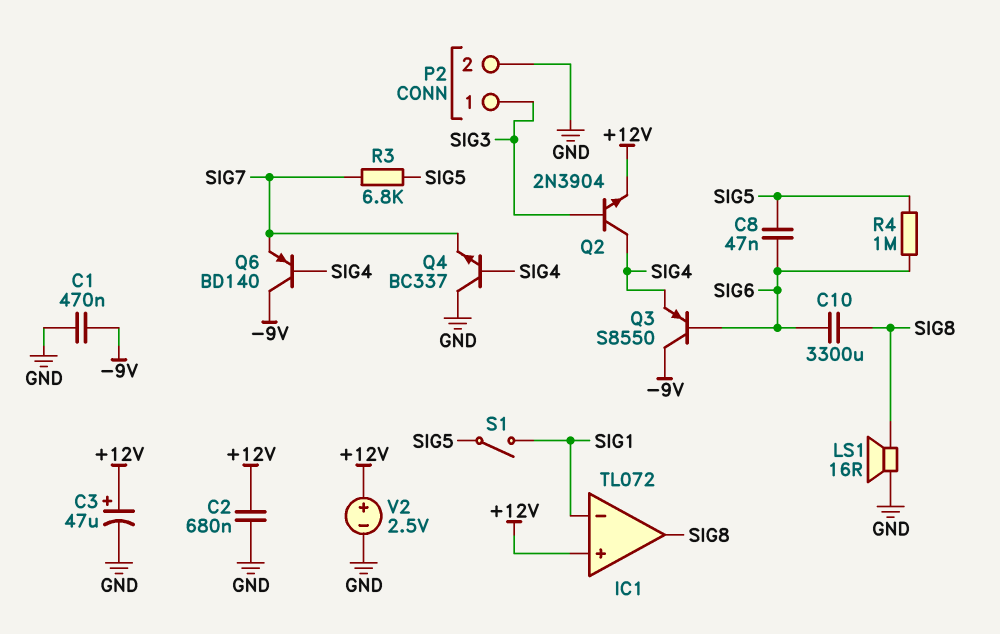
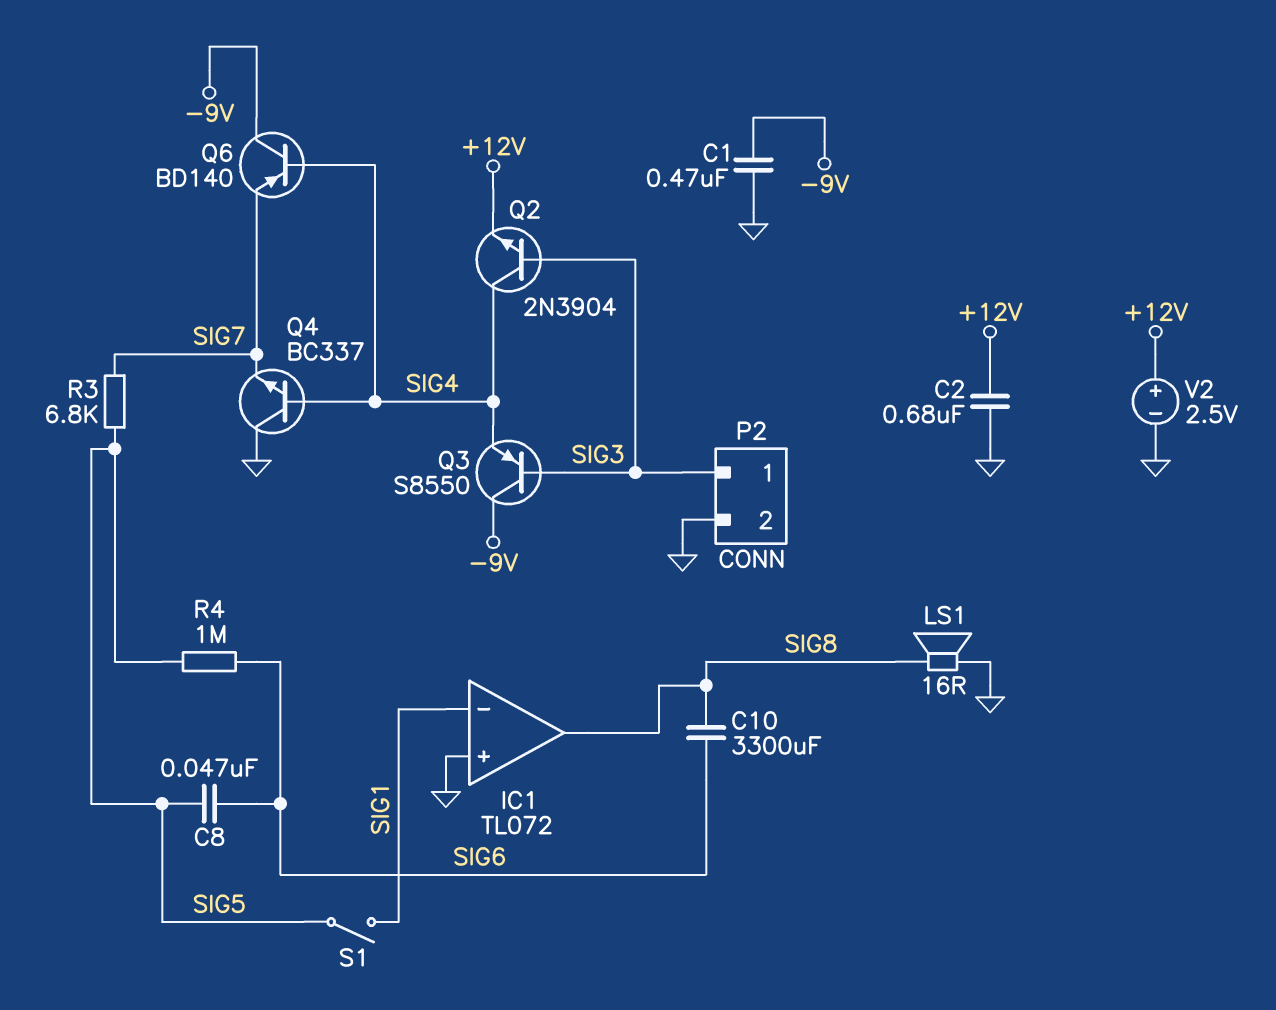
C3: 47uF (plus +12V, minus GND) -> none
IC1 pin in+: +12V -> GND
Q3: PNP S8550 (B SIG6, C -9V, E SIG4) -> PNP S8550 (B SIG3, C -9V, E SIG4)

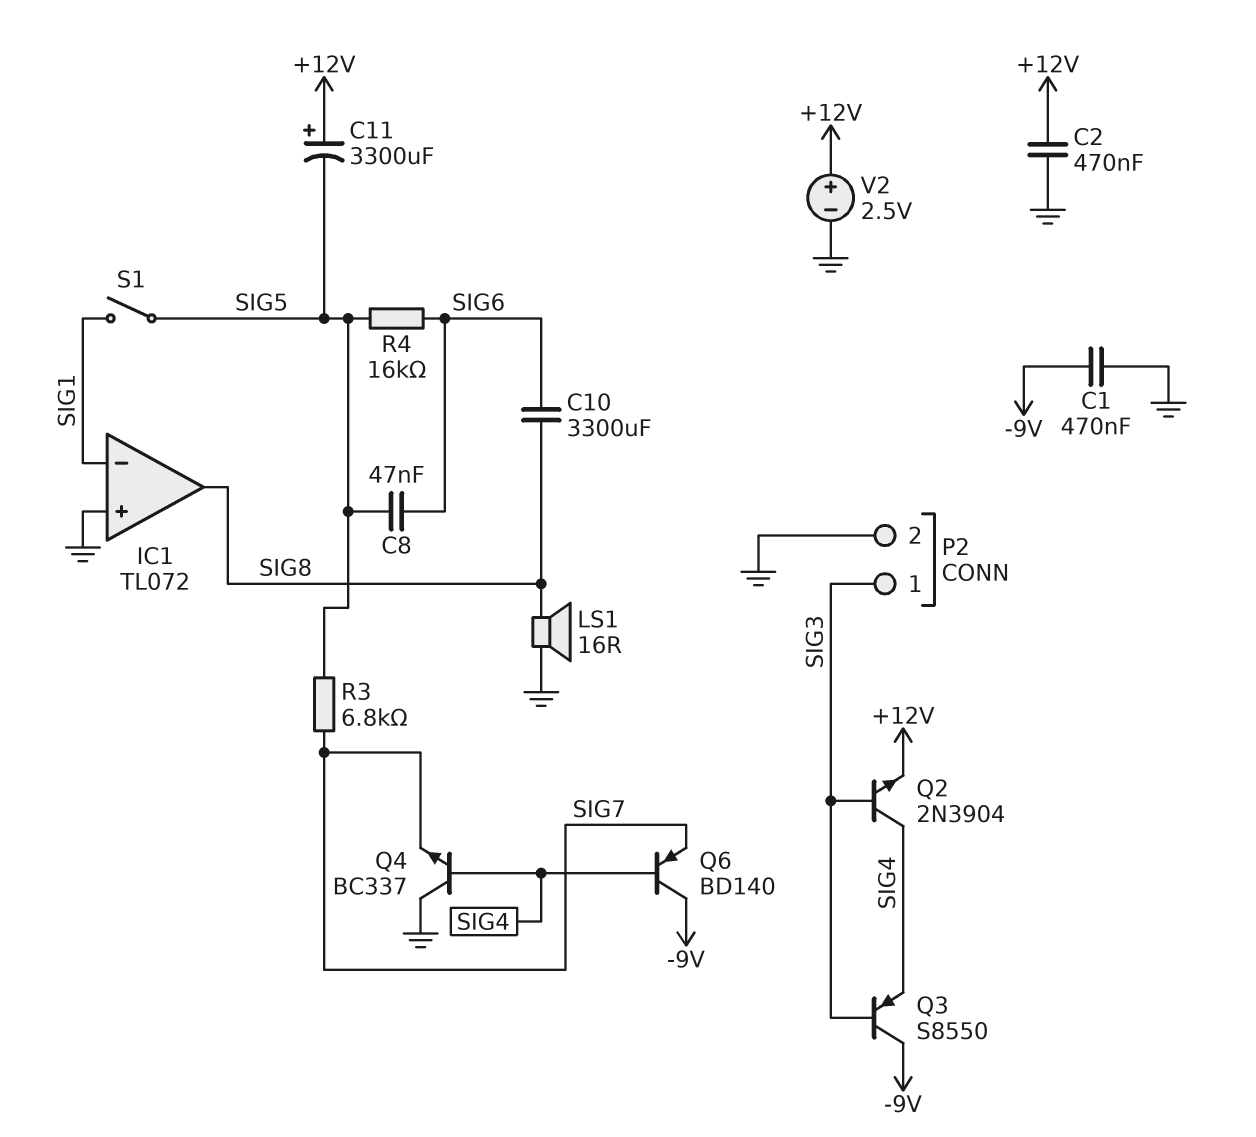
C2: 680nF (+12V, GND) -> 470nF (+12V, GND)
C11: none -> 3300uF (plus +12V, minus SIG5)
R4: 1M (SIG5, SIG6) -> 16k (SIG5, SIG6)

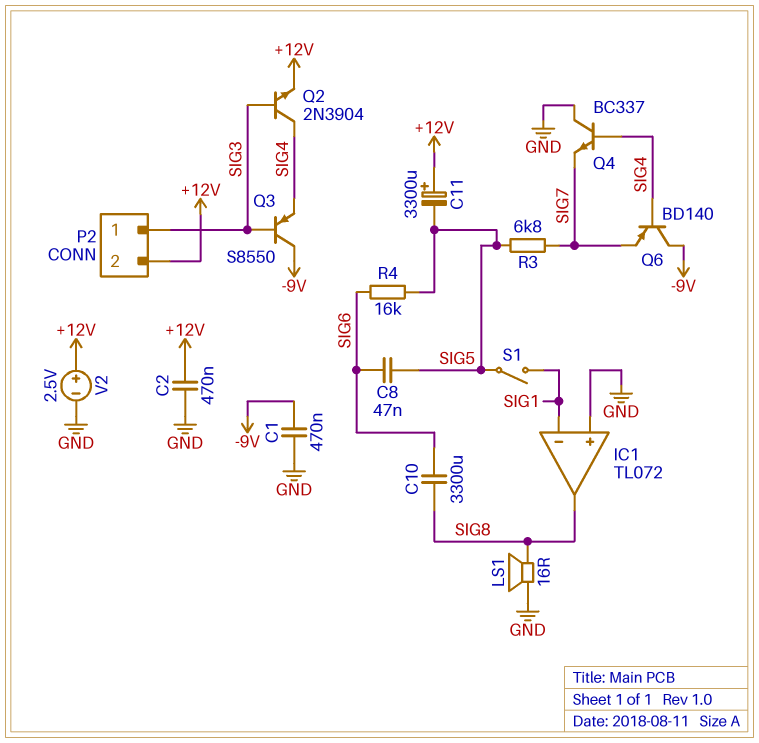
P2 pin 2: GND -> +12V

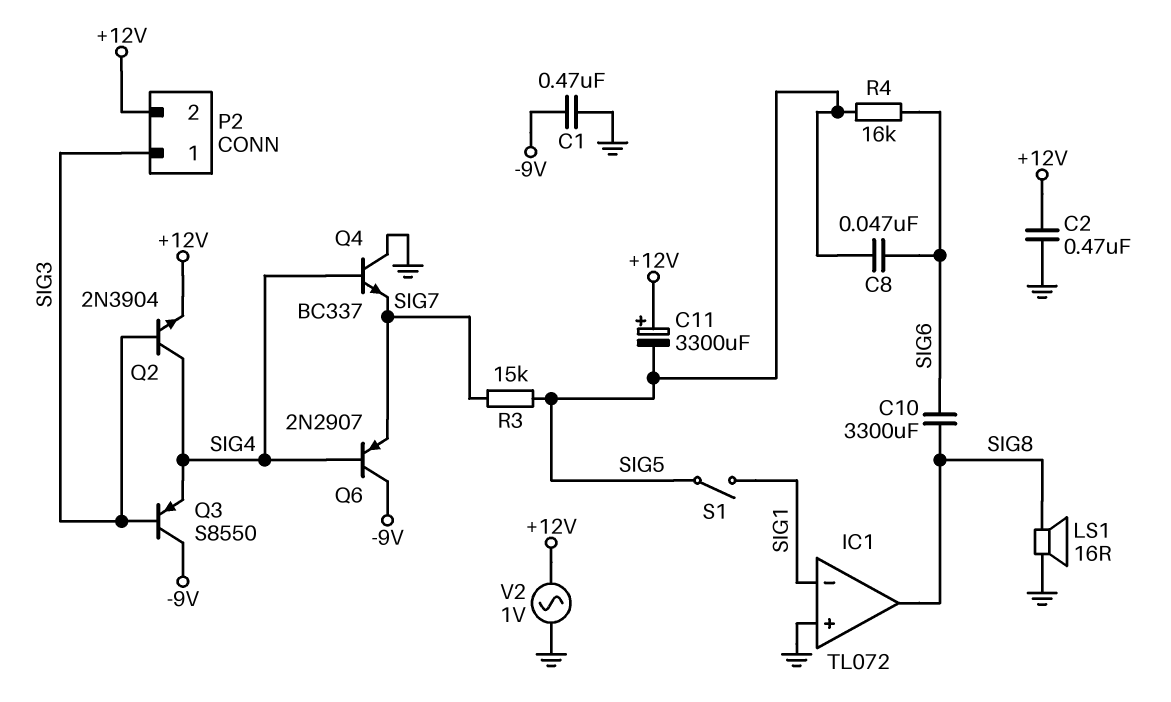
Q6: PNP BD140 (B SIG4, C -9V, E SIG7) -> PNP 2N2907 (B SIG4, C -9V, E SIG7)
R3: 6.8k (SIG5, SIG7) -> 15k (SIG5, SIG7)
V2: 2.5V (plus +12V, minus GND) -> AC 1V (+12V, GND)

